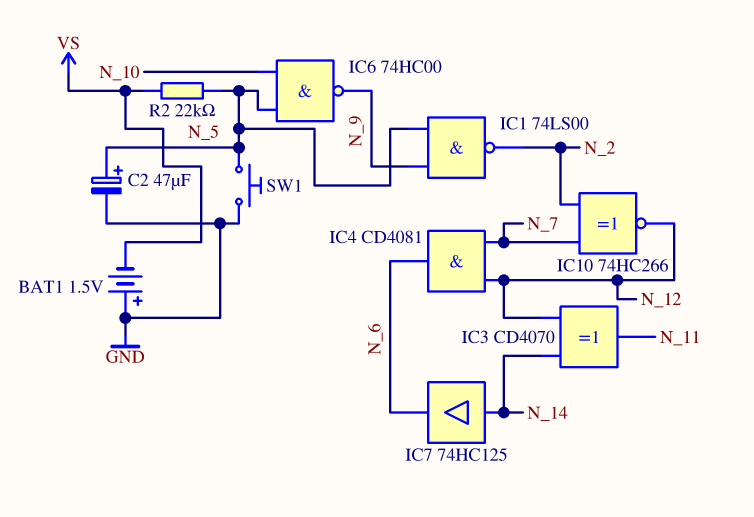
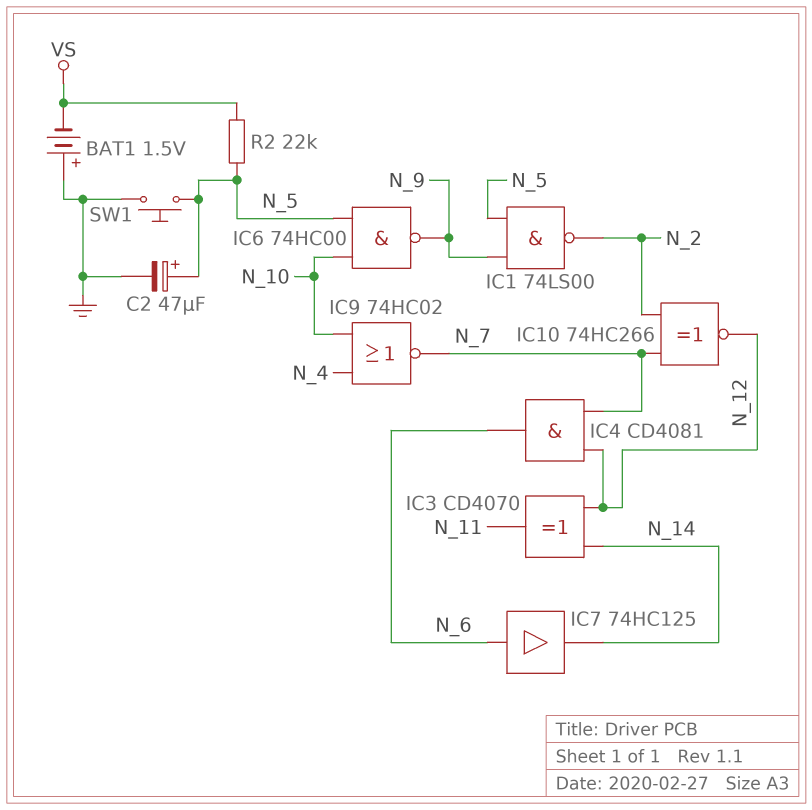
IC7: buffer 74HC125 (in N_14, out N_6) -> buffer 74HC125 (in N_6, out N_14)
IC9: none -> NOR 74HC02 (in N_4, in N_10, out N_7)

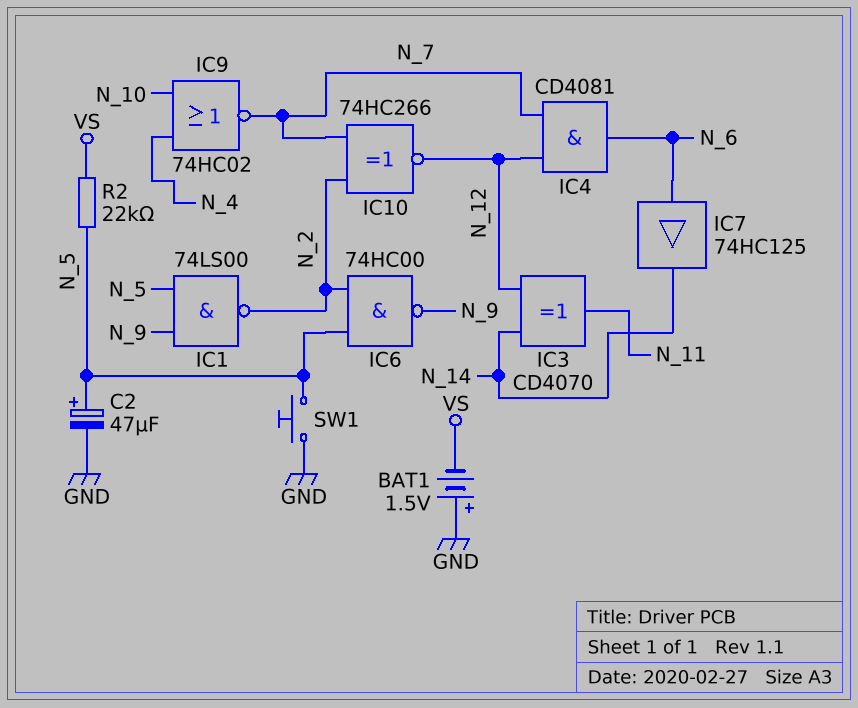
IC6: NAND 74HC00 (in N_5, in N_10, out N_9) -> NAND 74HC00 (in N_2, in N_5, out N_9)

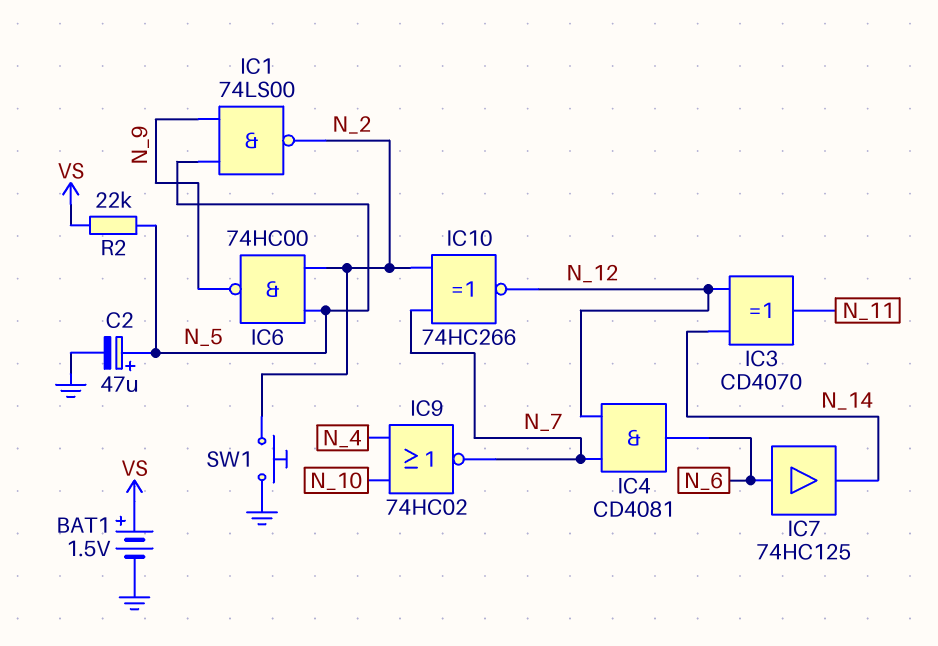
BAT1: 1.5V (plus GND, minus VS) -> 1.5V (plus VS, minus GND)
SW1: button (GND, N_5) -> button (GND, N_2)

